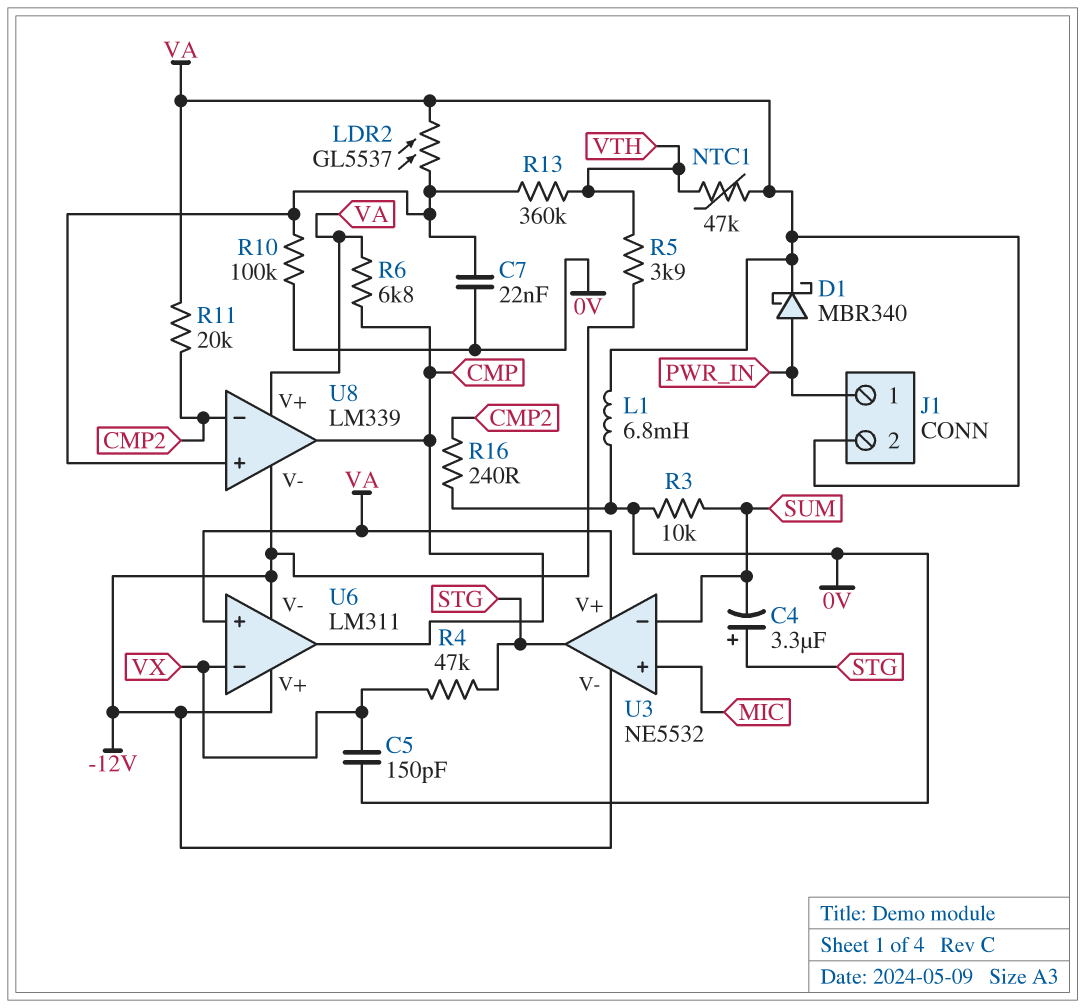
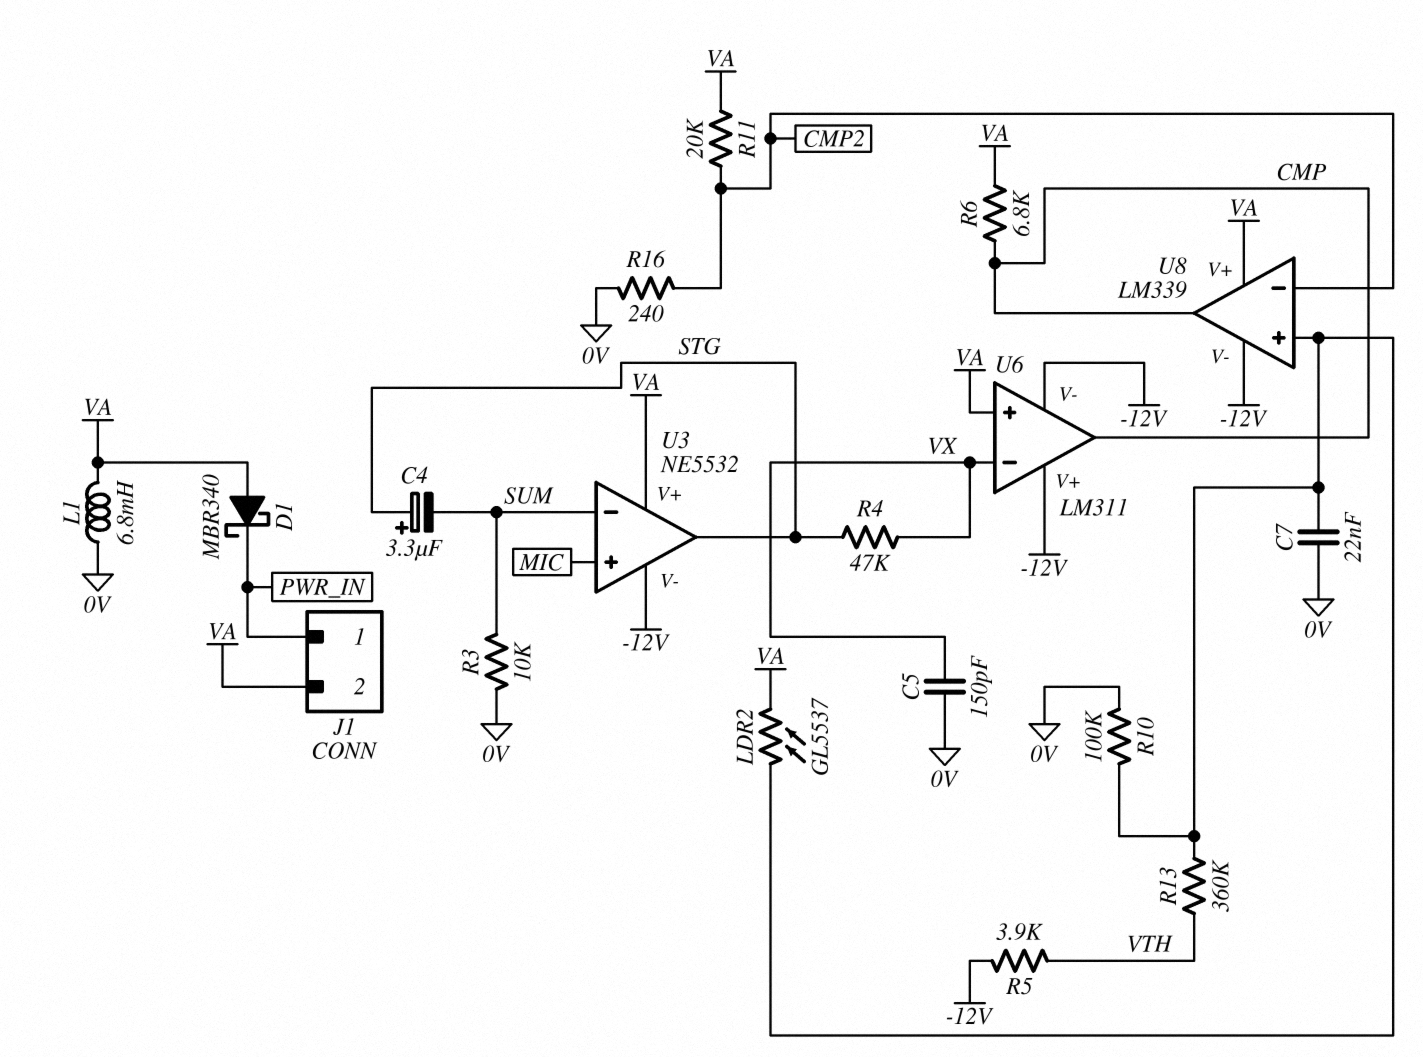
D1: schottky MBR340 (A PWR_IN, K VA) -> schottky MBR340 (A VA, K PWR_IN)
NTC1: 47k (VA, VTH) -> none

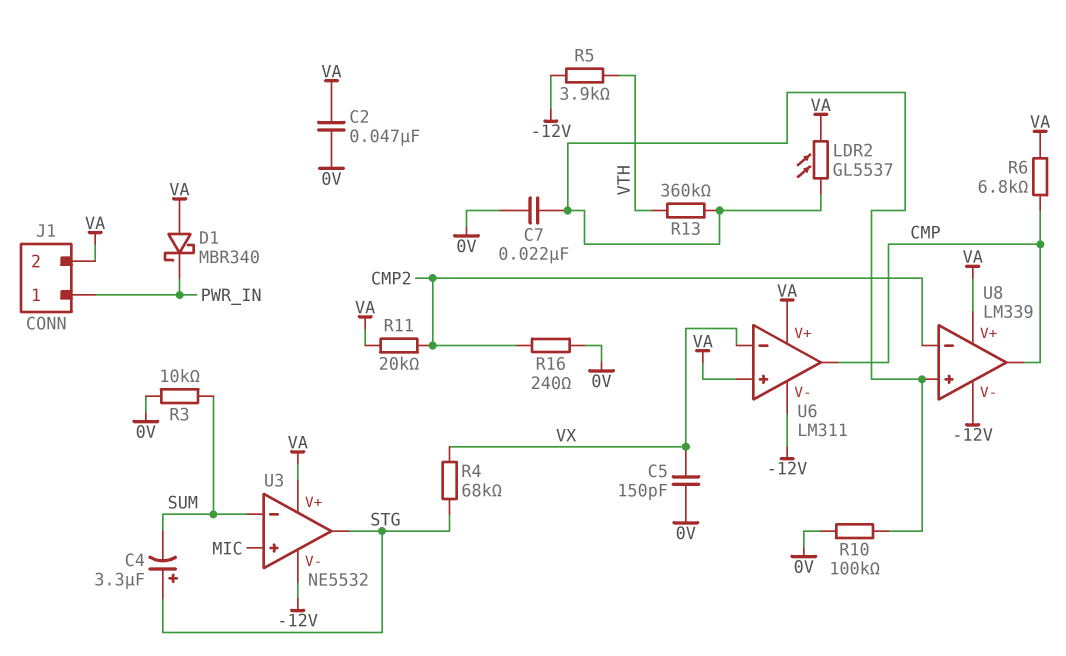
C2: none -> 47nF (0V, VA)
L1: 6.8mH (0V, VA) -> none
R4: 47k (STG, VX) -> 68k (STG, VX)
U6 pin V+: -12V -> VA

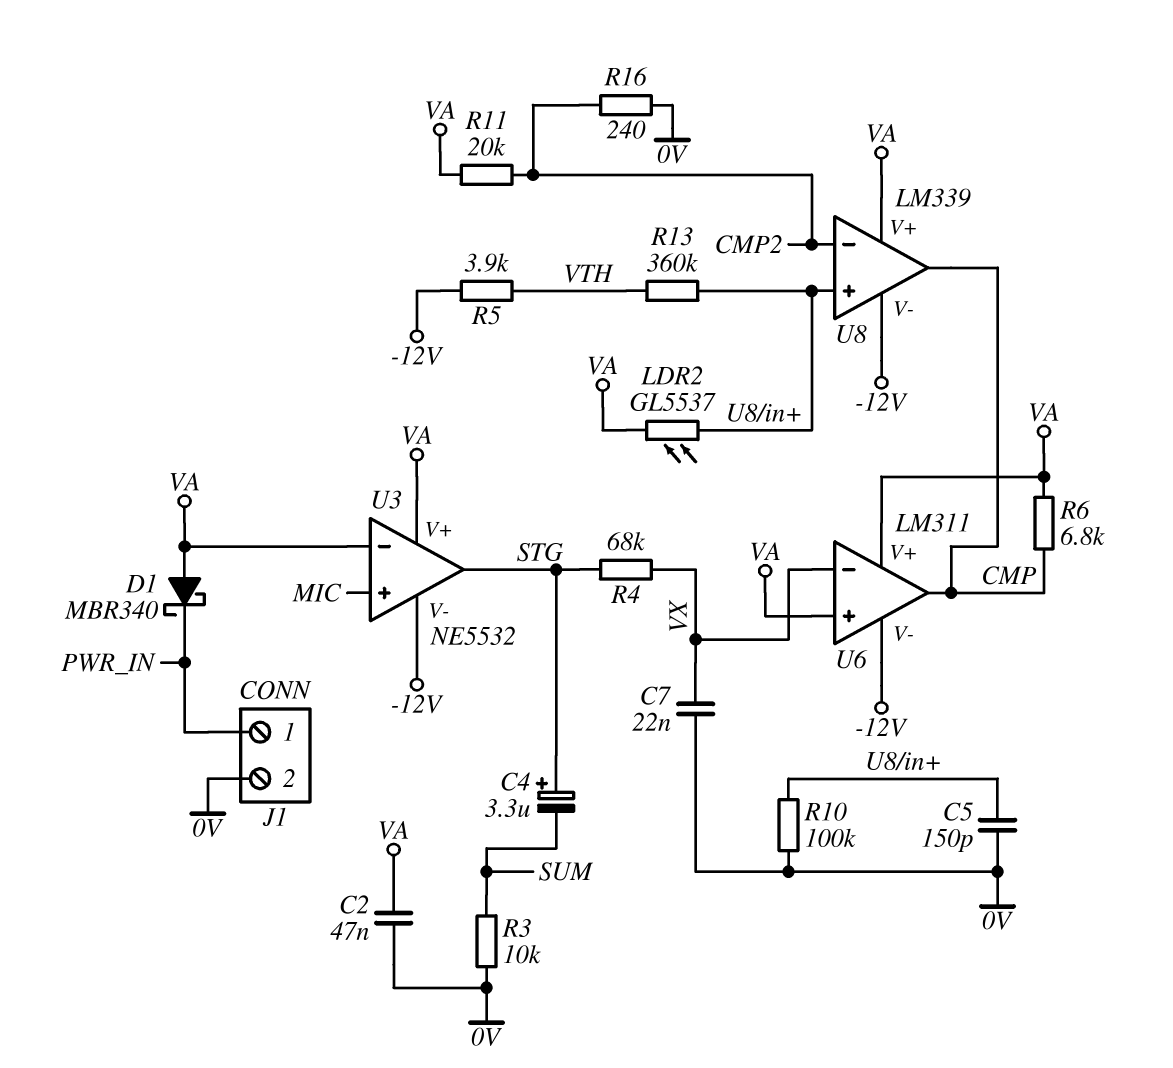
C5: 150pF (0V, VX) -> 150pF (0V, U8/in+)
C7: 22nF (0V, U8/in+) -> 22nF (0V, VX)
J1 pin 2: VA -> 0V
U3 pin in-: SUM -> VA

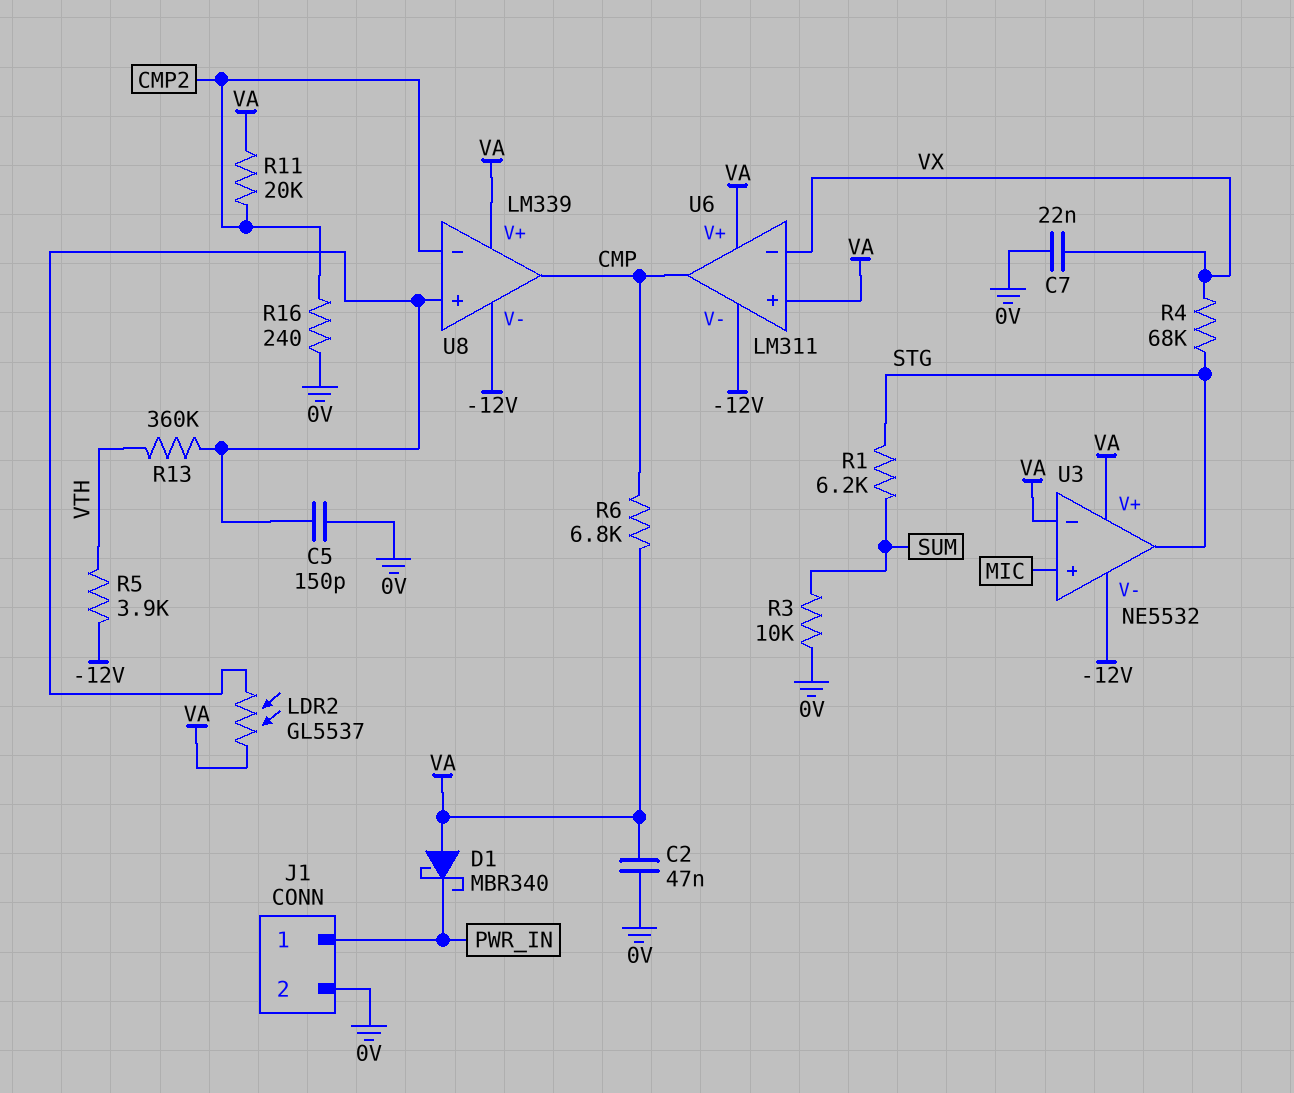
C4: 3.3uF (plus STG, minus SUM) -> none
R1: none -> 6.2k (STG, SUM)
R10: 100k (0V, U8/in+) -> none

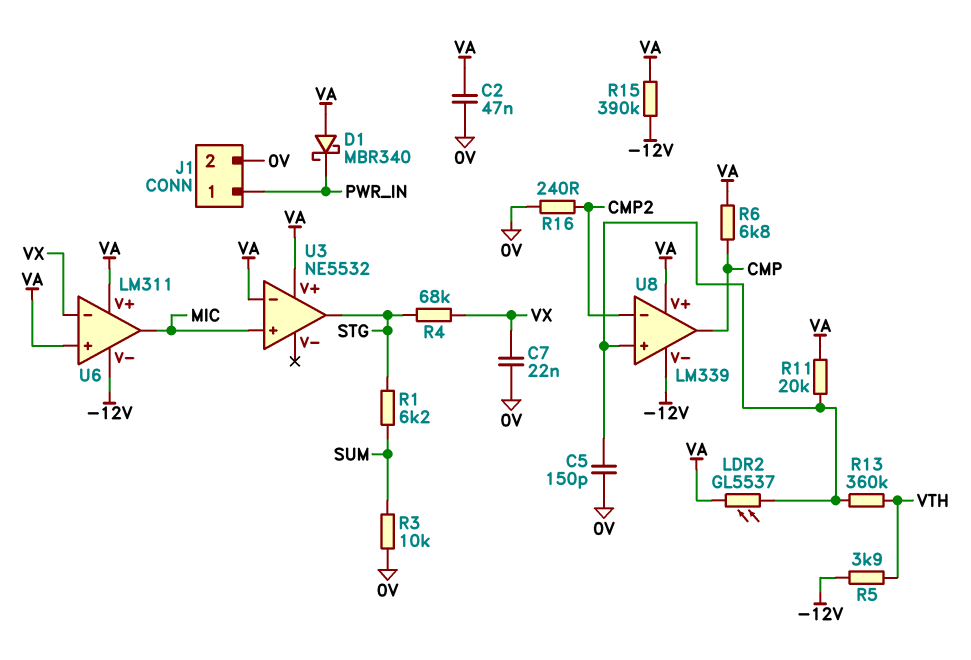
R11: 20k (CMP2, VA) -> 20k (U8/in+, VA)
R15: none -> 390k (-12V, VA)
U3 pin V-: -12V -> none
U6 pin out: CMP -> MIC

